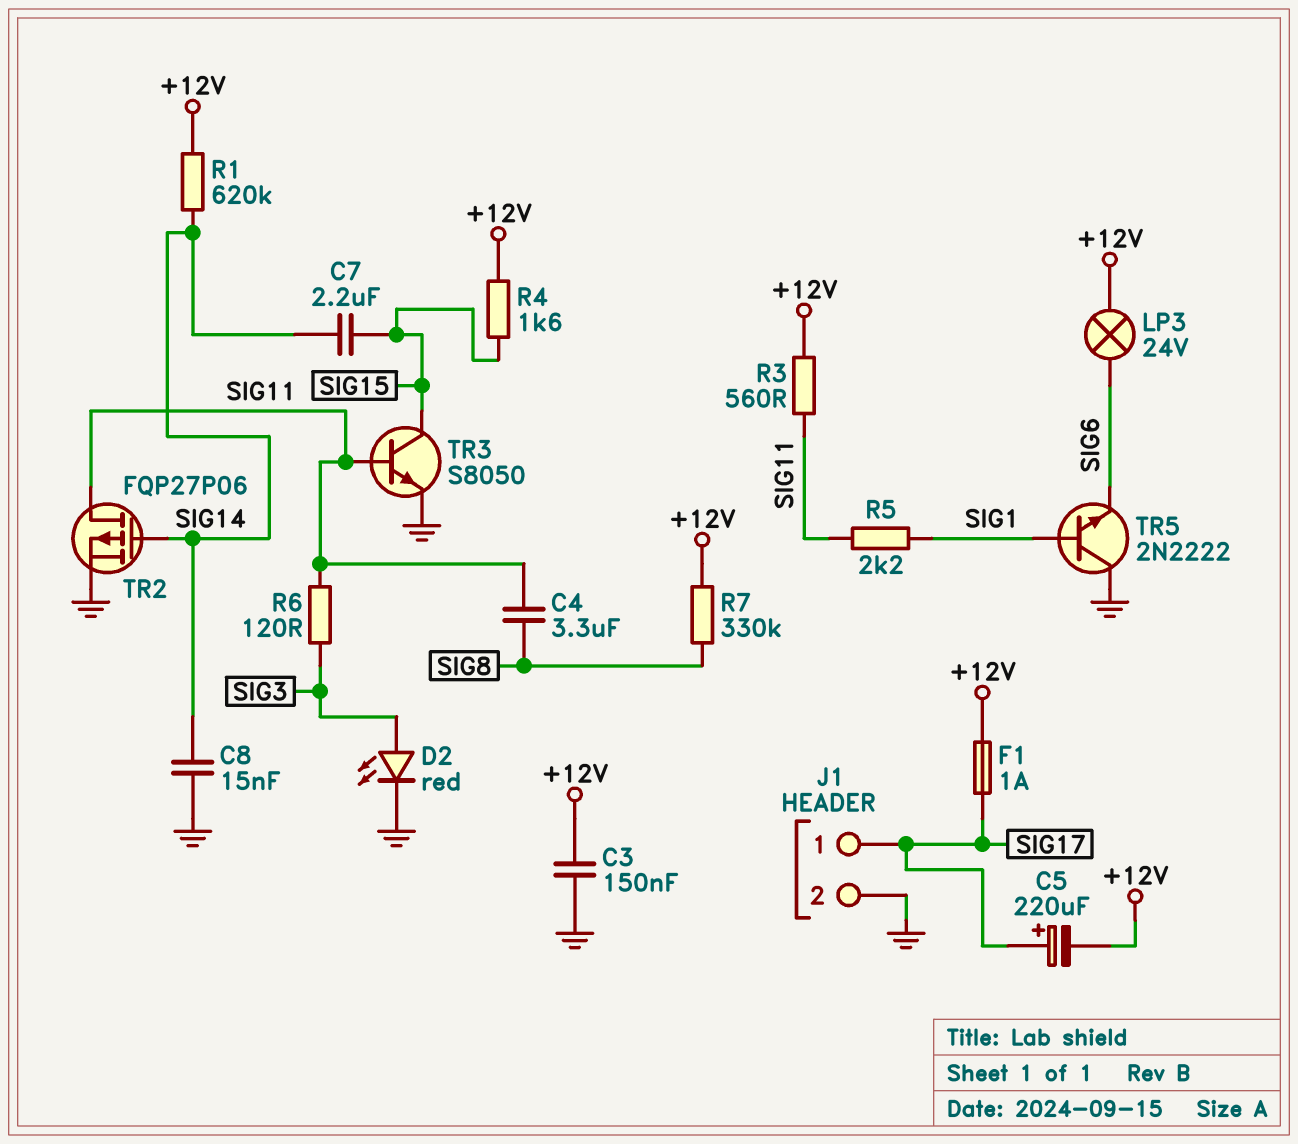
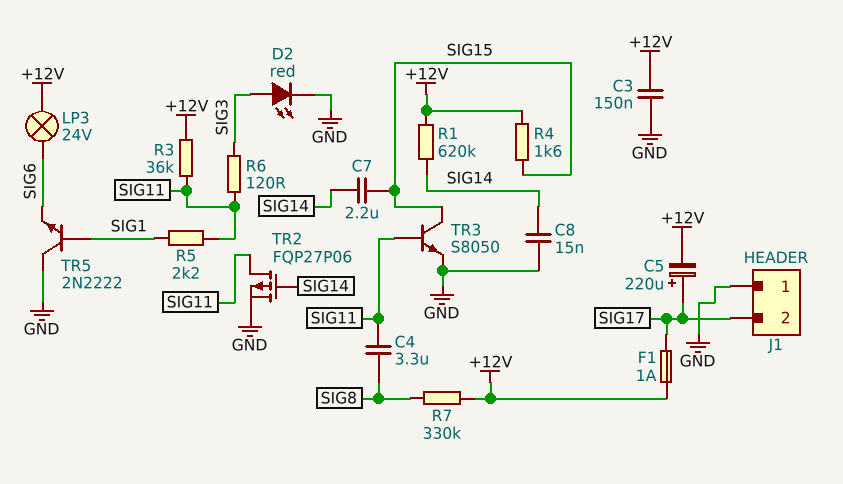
J1 pin 1: SIG17 -> GND
J1 pin 2: GND -> SIG17
R3: 560 (+12V, SIG11) -> 36k (+12V, SIG11)

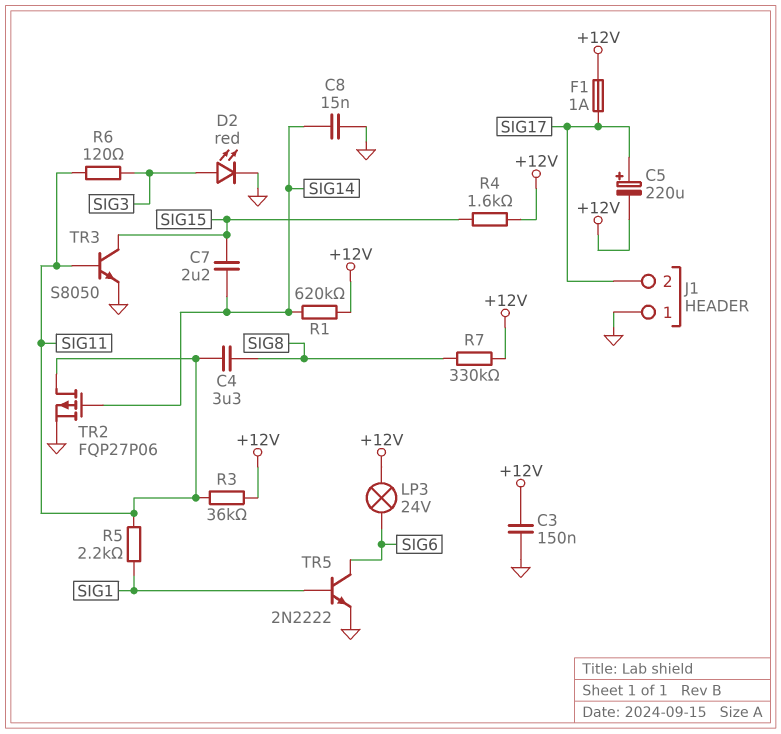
TR5: NPN 2N2222 (B SIG1, C GND, E SIG6) -> NPN 2N2222 (B SIG1, C SIG6, E GND)

